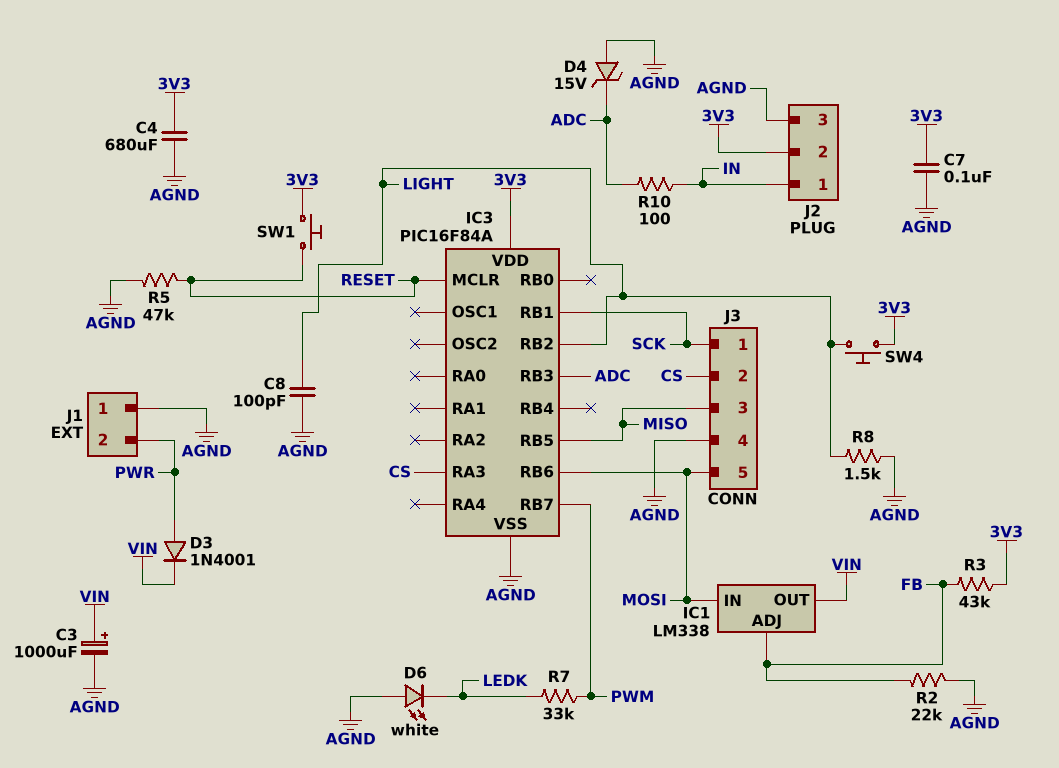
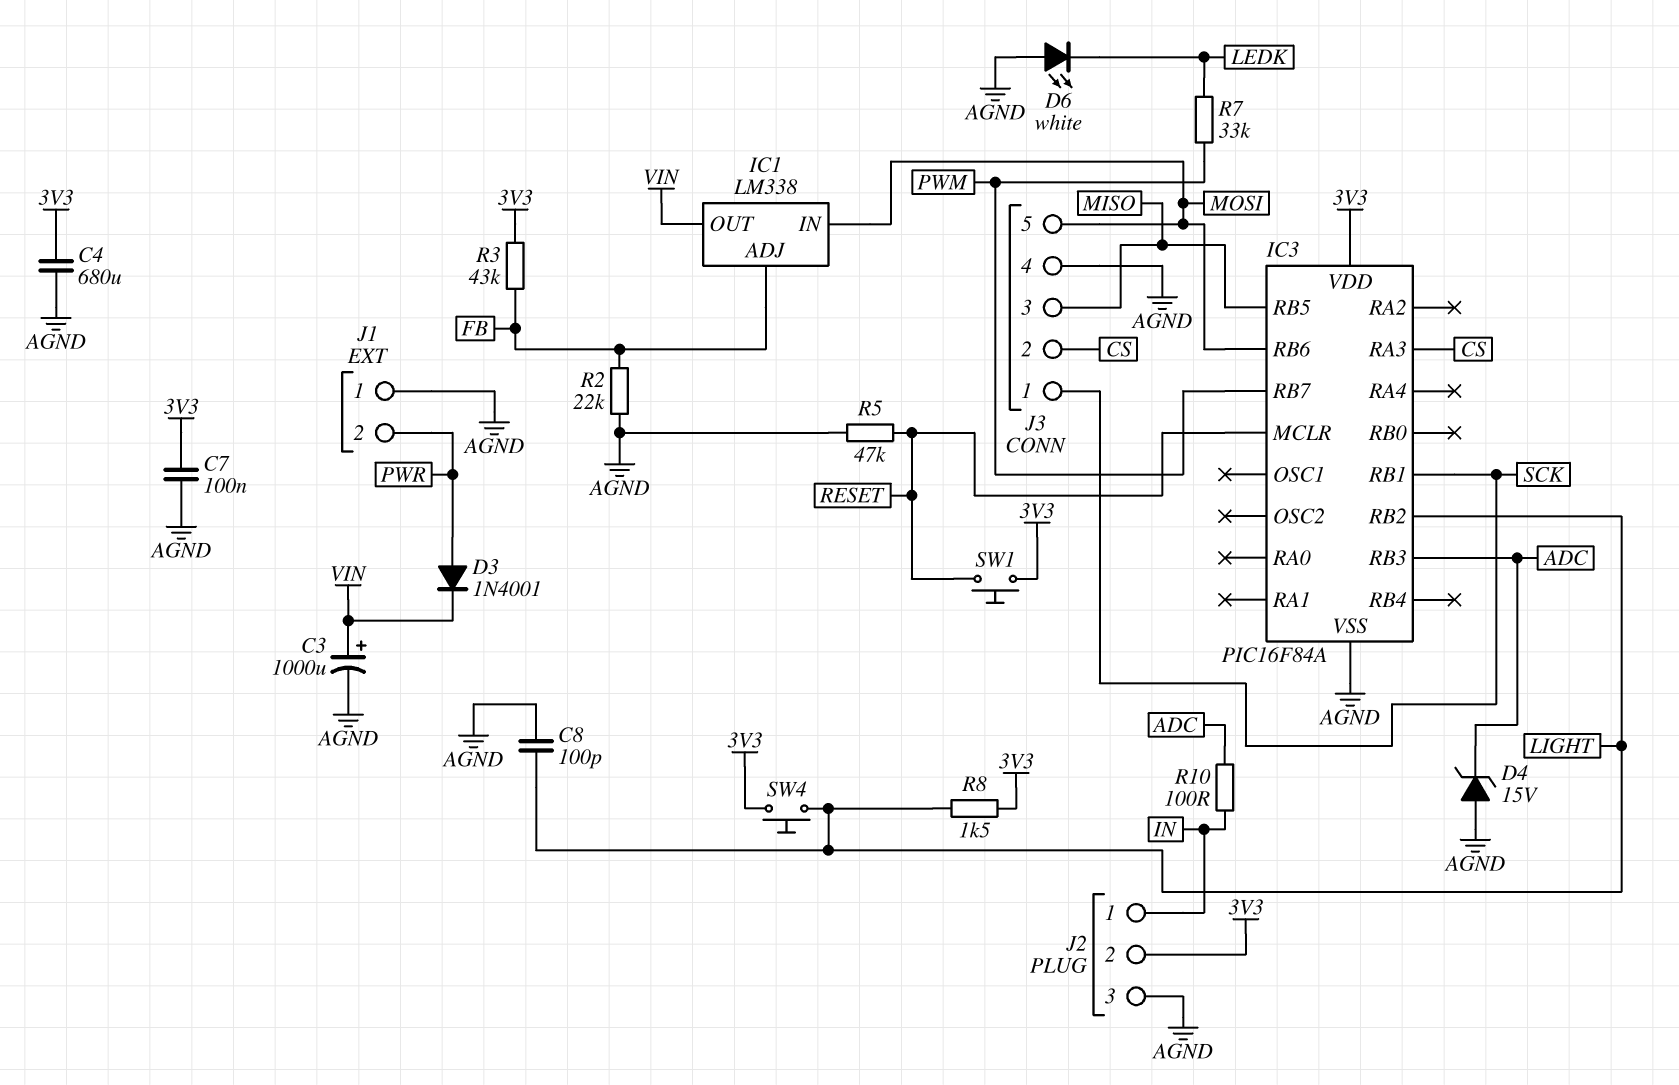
R8: 1.5k (AGND, LIGHT) -> 1.5k (3V3, LIGHT)

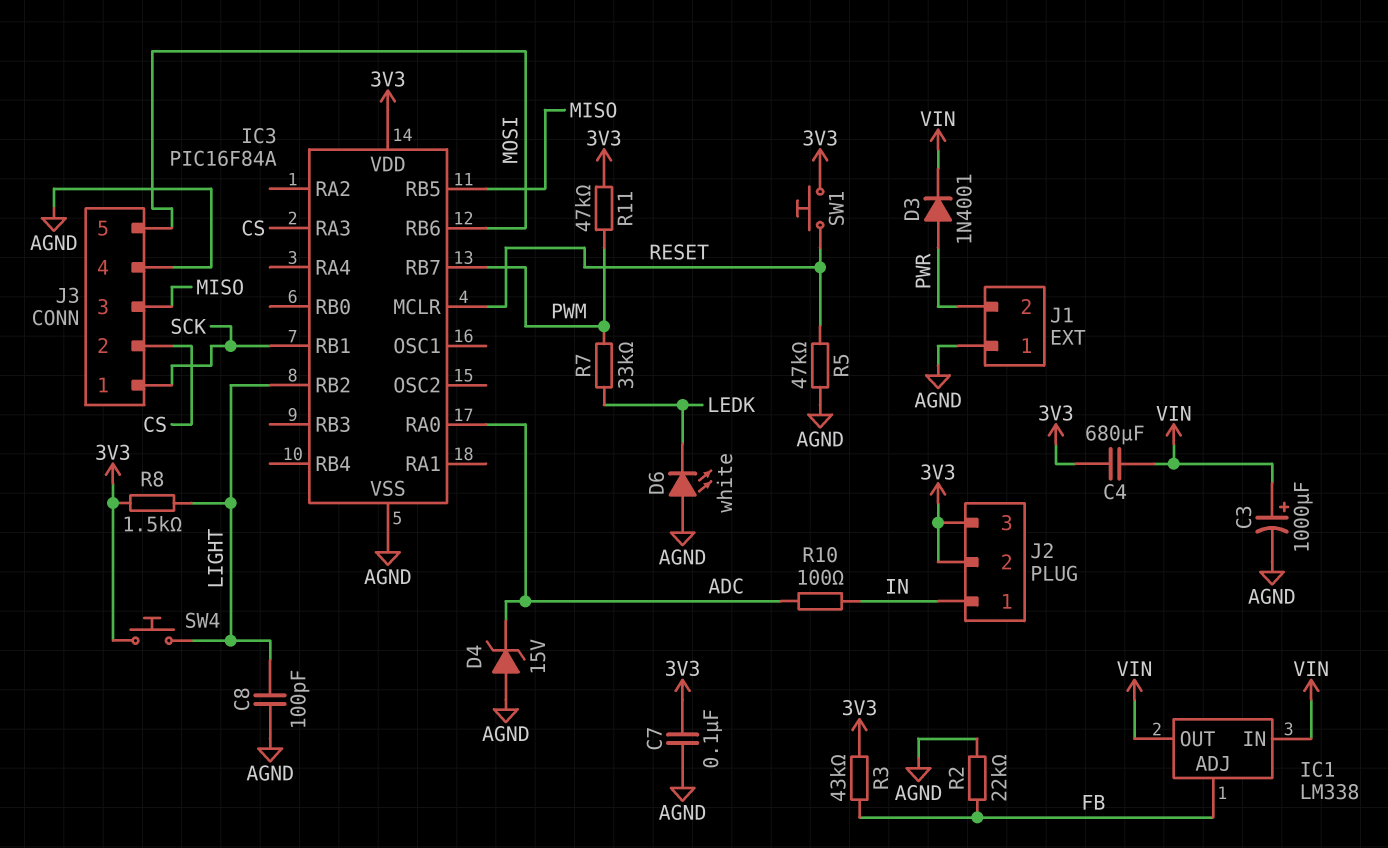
C4: 680uF (3V3, AGND) -> 680uF (3V3, VIN)
IC1 pin IN: MOSI -> VIN
IC3 pin RA0: none -> ADC
IC3 pin RB3: ADC -> none
J2 pin 3: AGND -> 3V3
R11: none -> 47k (3V3, PWM)

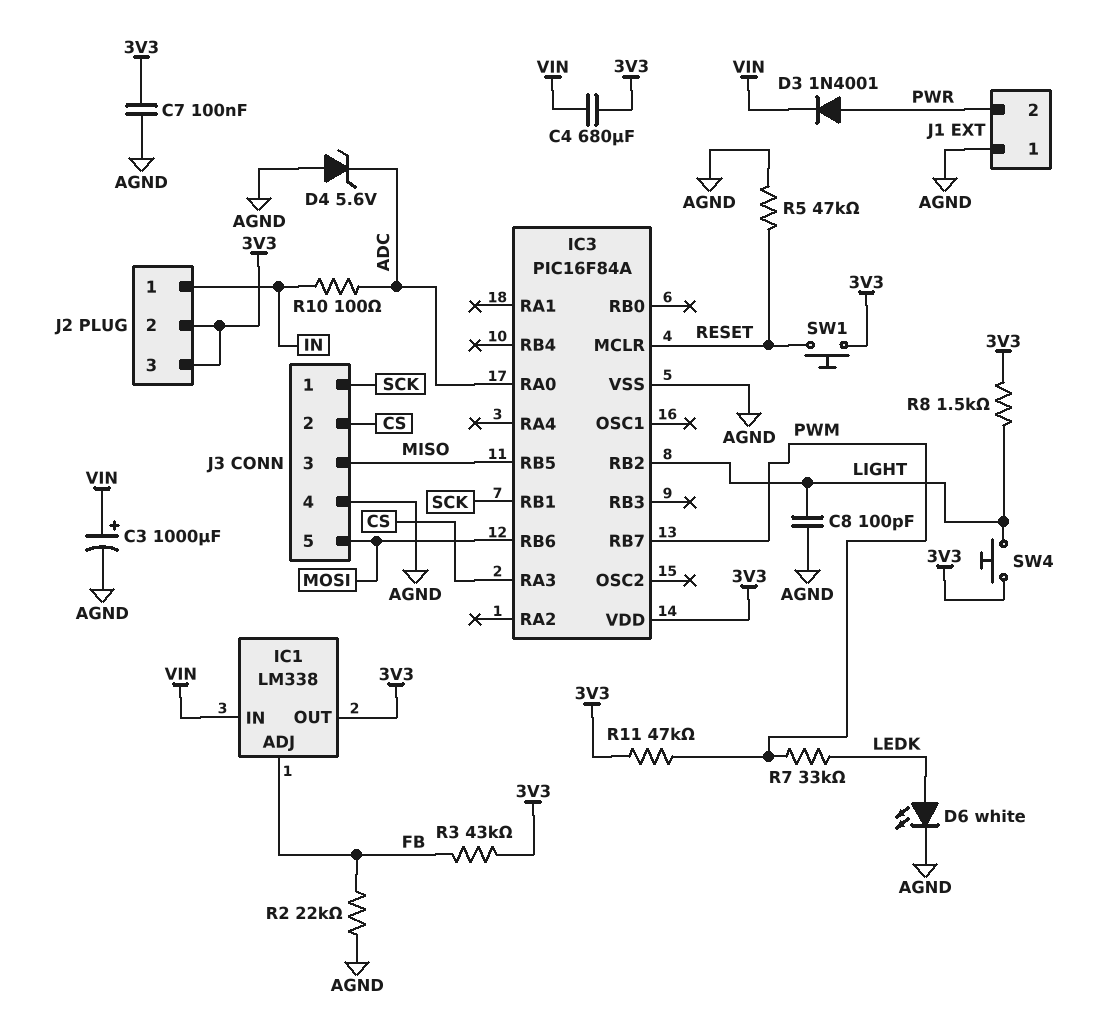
D4: zener 15V (A AGND, K ADC) -> zener 5.6V (A AGND, K ADC)
D6: LED white (A AGND, K LEDK) -> LED white (A LEDK, K AGND)
IC1 pin OUT: VIN -> 3V3

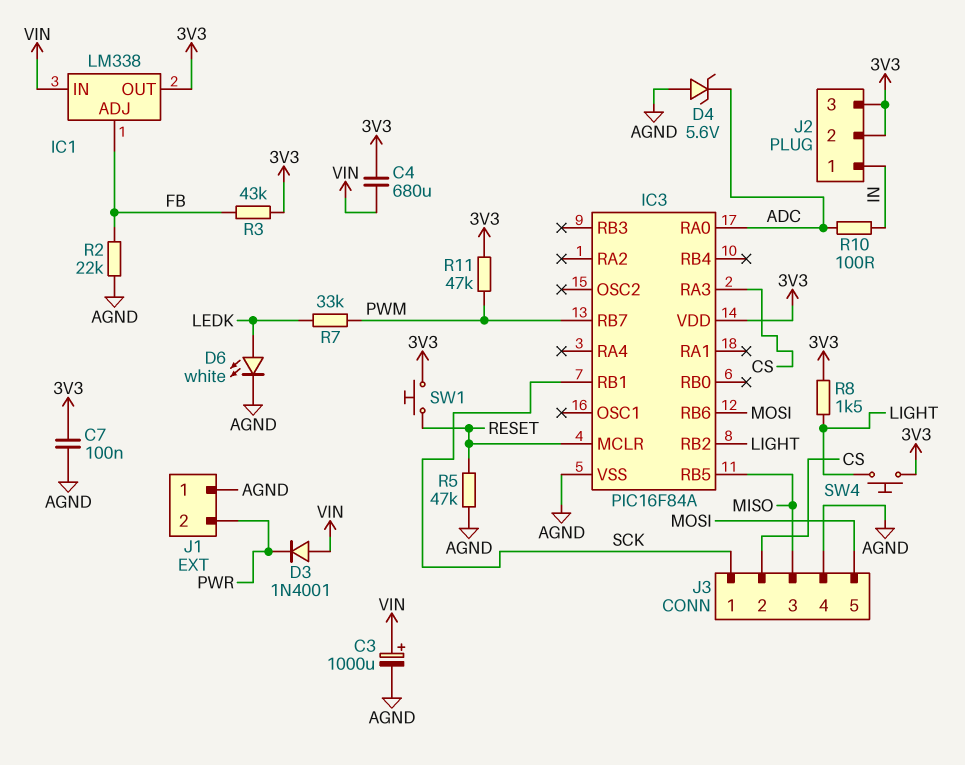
C8: 100pF (AGND, LIGHT) -> none
D3: diode 1N4001 (A PWR, K VIN) -> diode 1N4001 (A VIN, K PWR)

